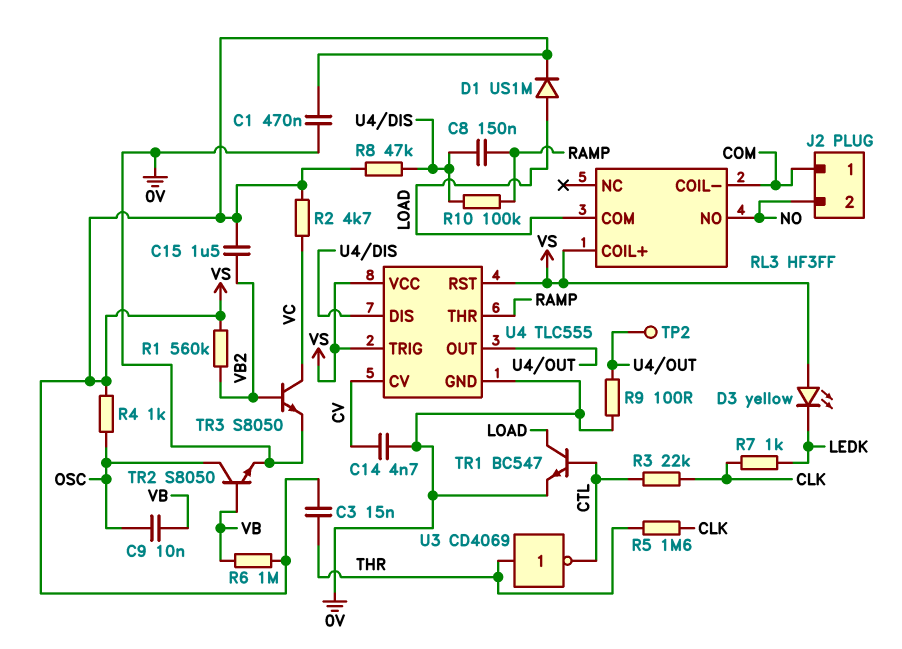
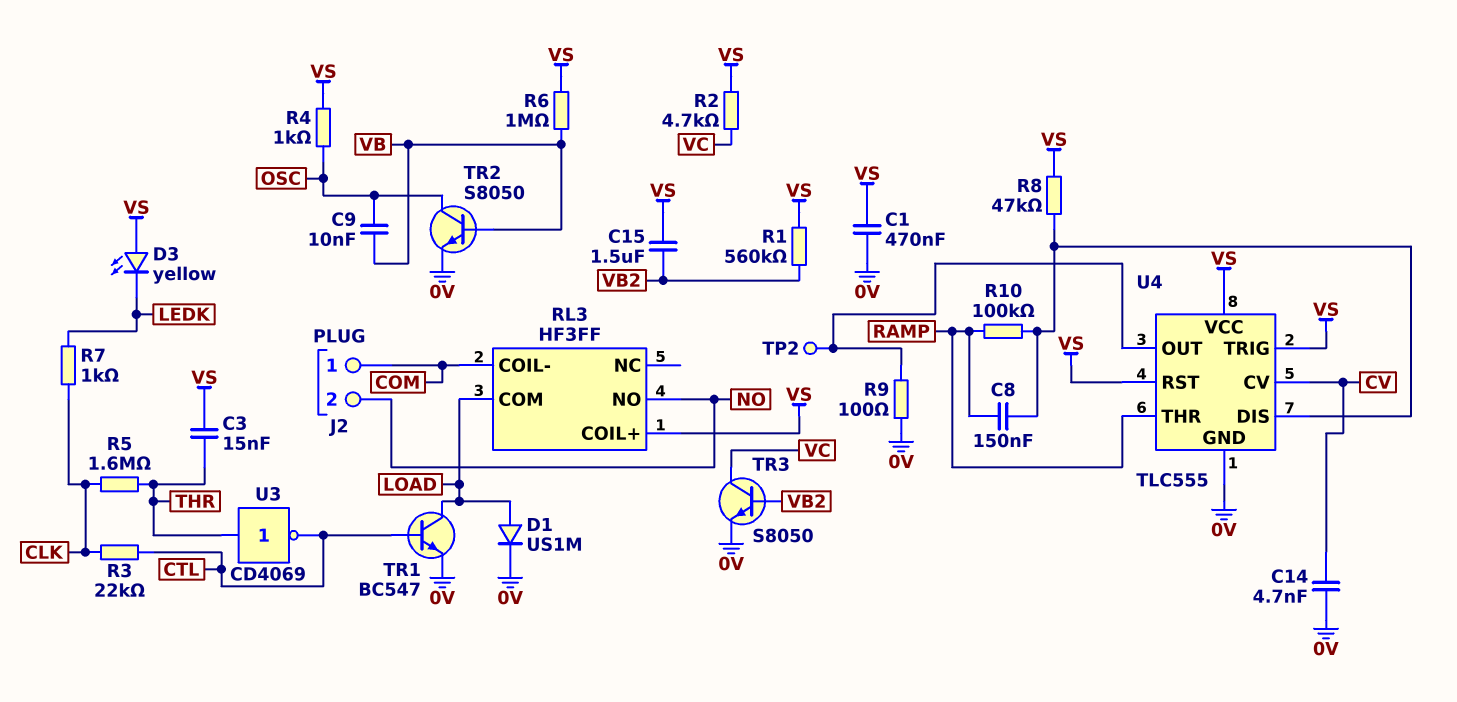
D1: diode US1M (A LOAD, K VS) -> diode US1M (A LOAD, K 0V)

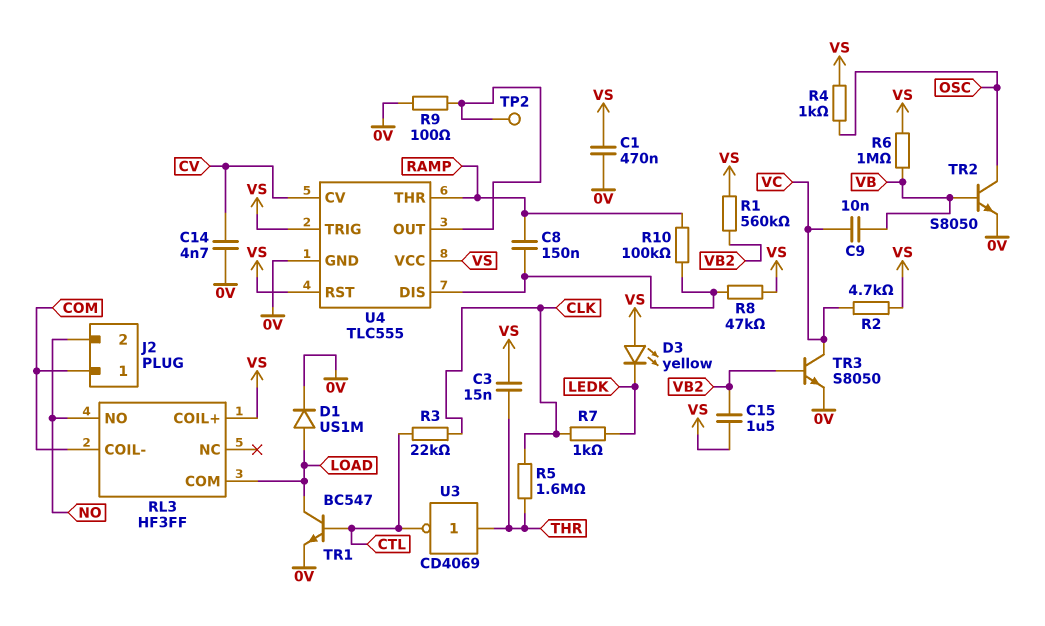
C9: 10nF (OSC, VB) -> 10nF (VB, VC)

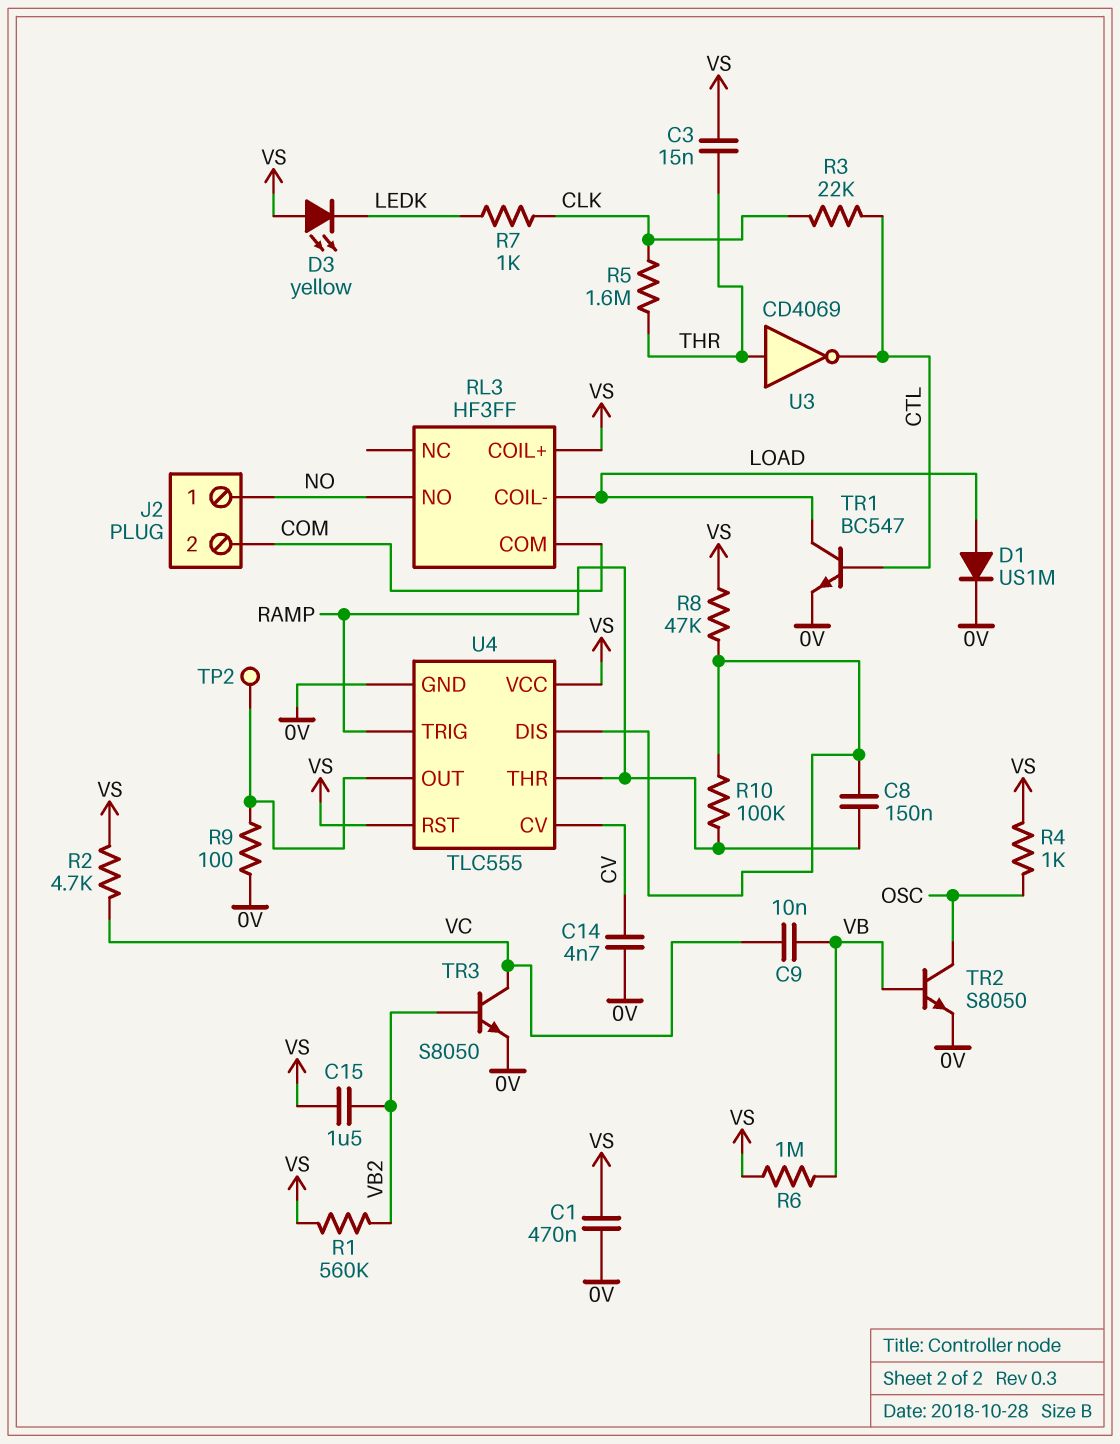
J2 pin 1: COM -> NO
J2 pin 2: NO -> COM
RL3 pin COIL-: COM -> LOAD
RL3 pin COM: LOAD -> COM
U4 pin TRIG: VS -> RAMP

